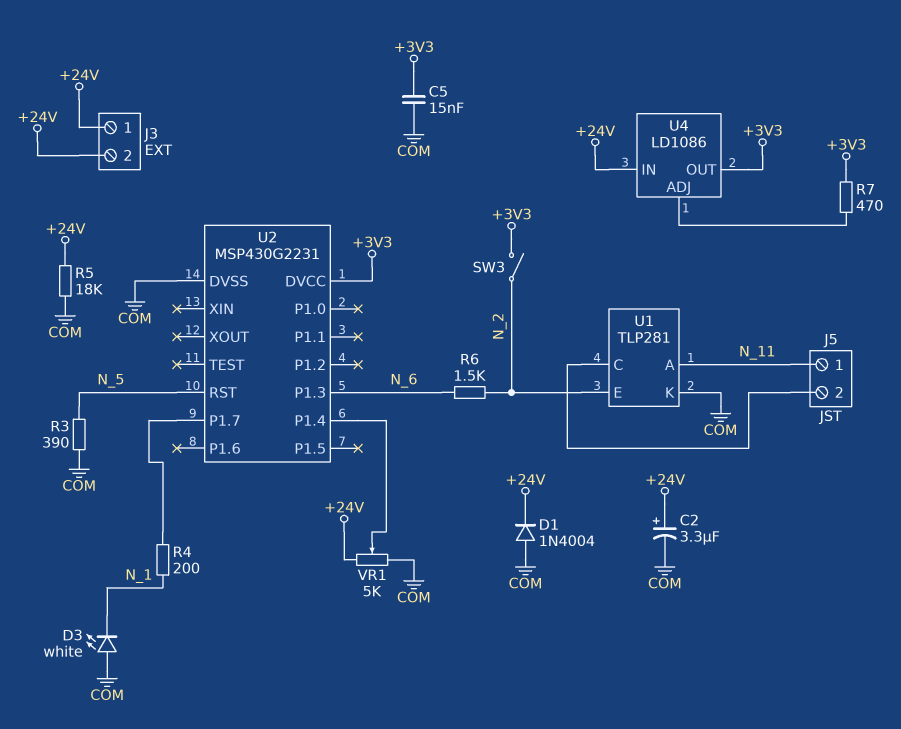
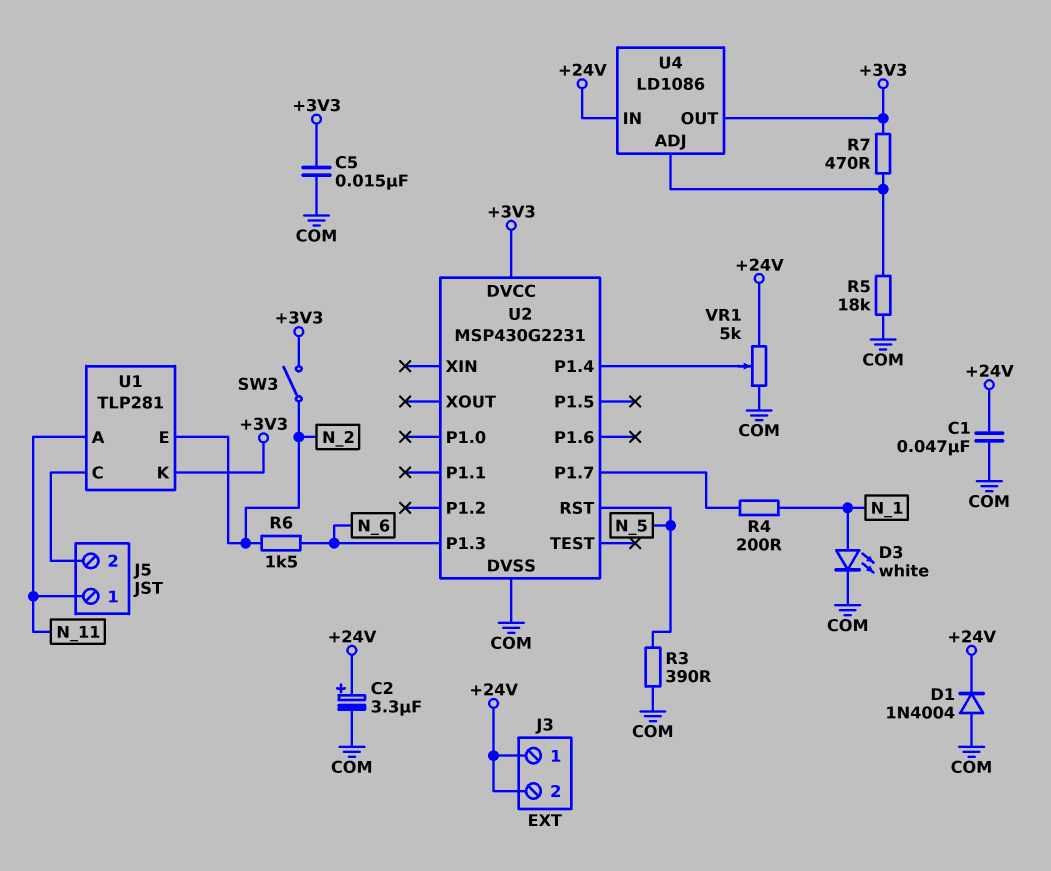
C1: none -> 47nF (+24V, COM)
D3: LED white (A COM, K N_1) -> LED white (A N_1, K COM)
R5: 18k (+24V, COM) -> 18k (COM, U4/ADJ)
U1 pin K: COM -> +3V3

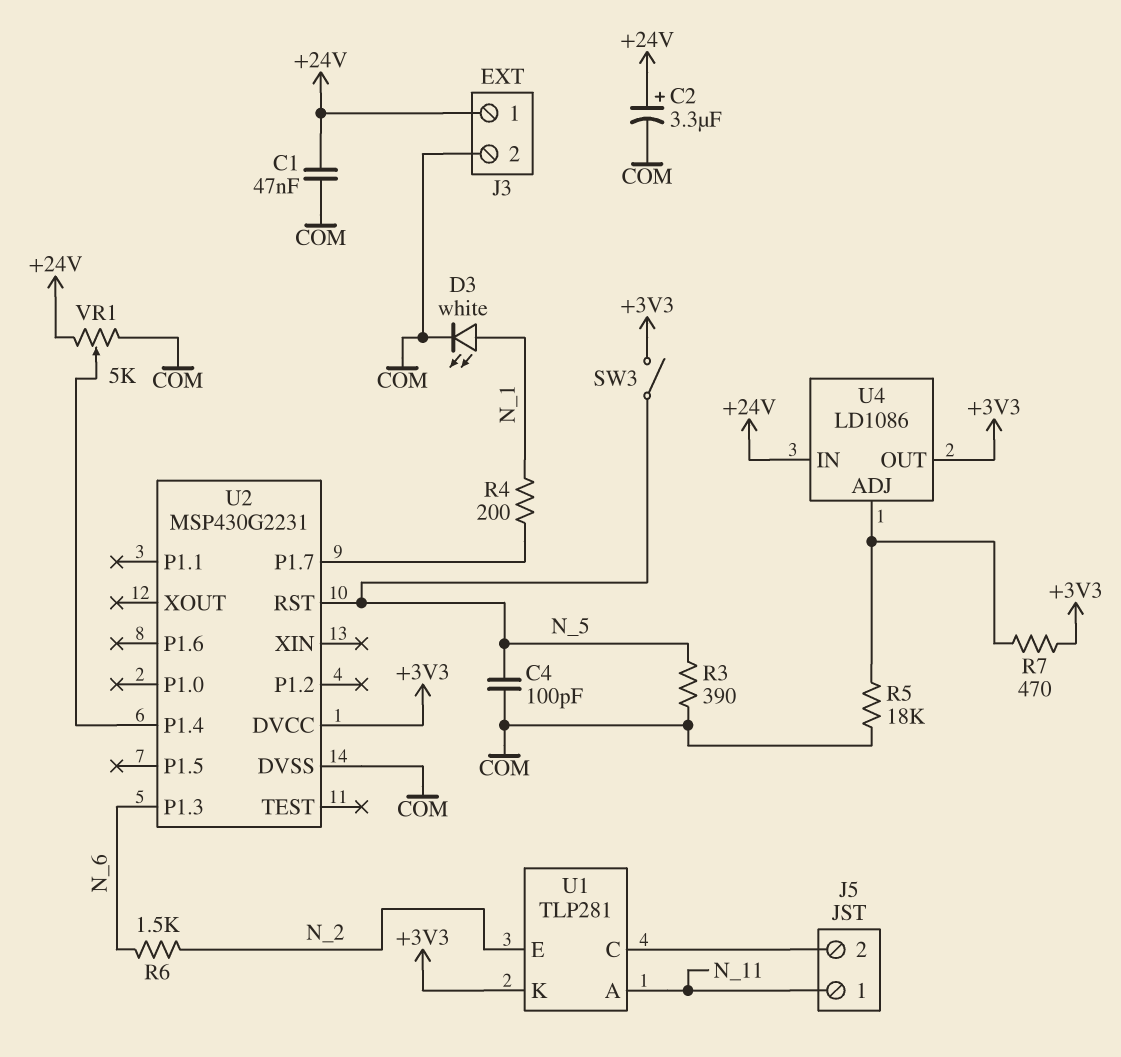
C4: none -> 100pF (COM, N_5)
C5: 15nF (+3V3, COM) -> none
D1: diode 1N4004 (A COM, K +24V) -> none
J3 pin 2: +24V -> COM
SW3: switch (+3V3, N_2) -> switch (+3V3, N_5)

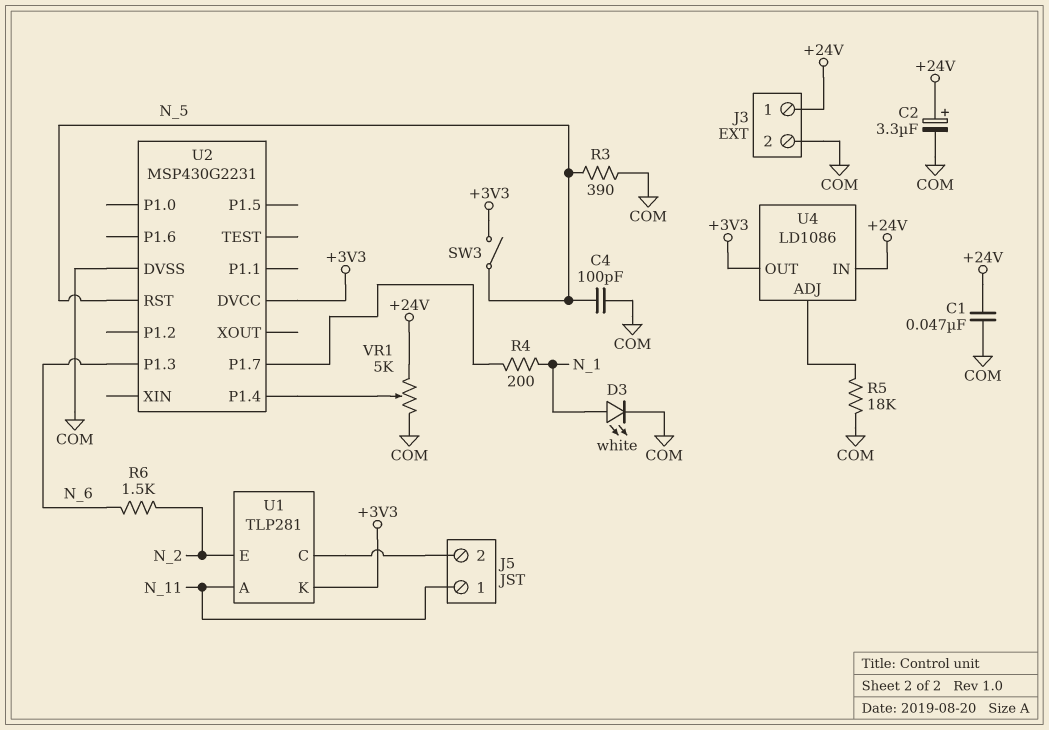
R7: 470 (+3V3, U4/ADJ) -> none

